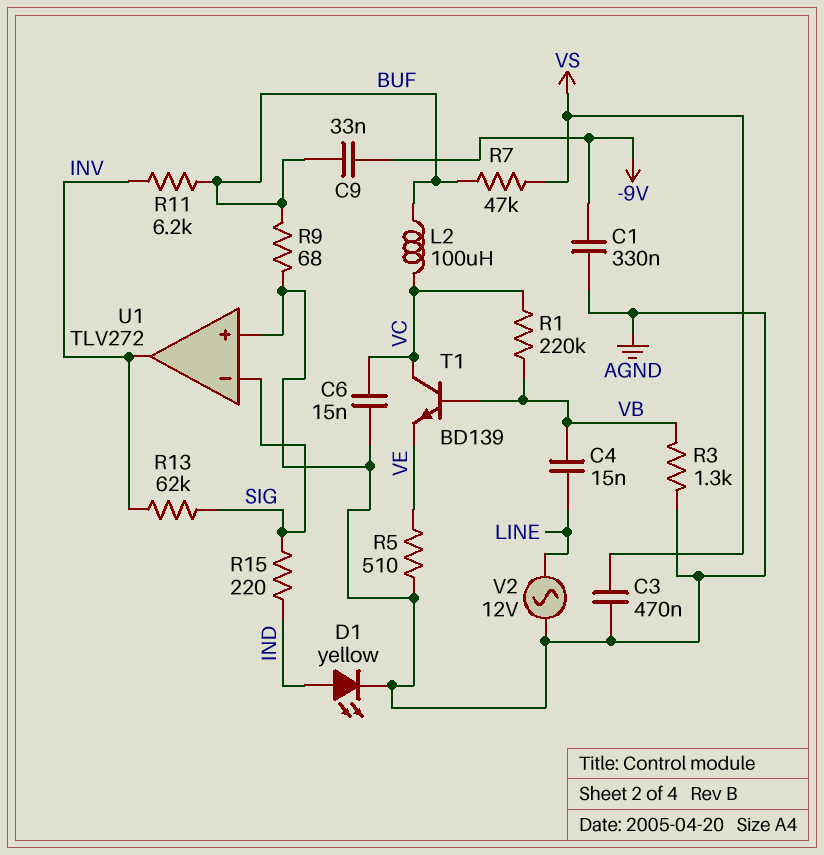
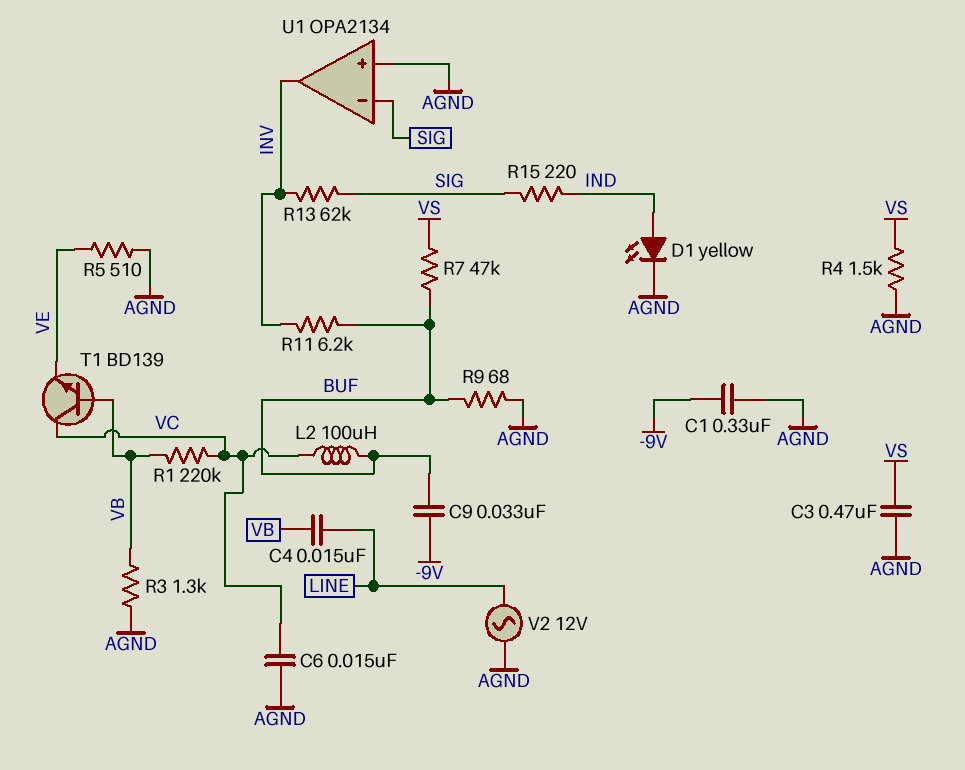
R4: none -> 1.5k (AGND, VS)
U1: TLV272 -> OPA2134

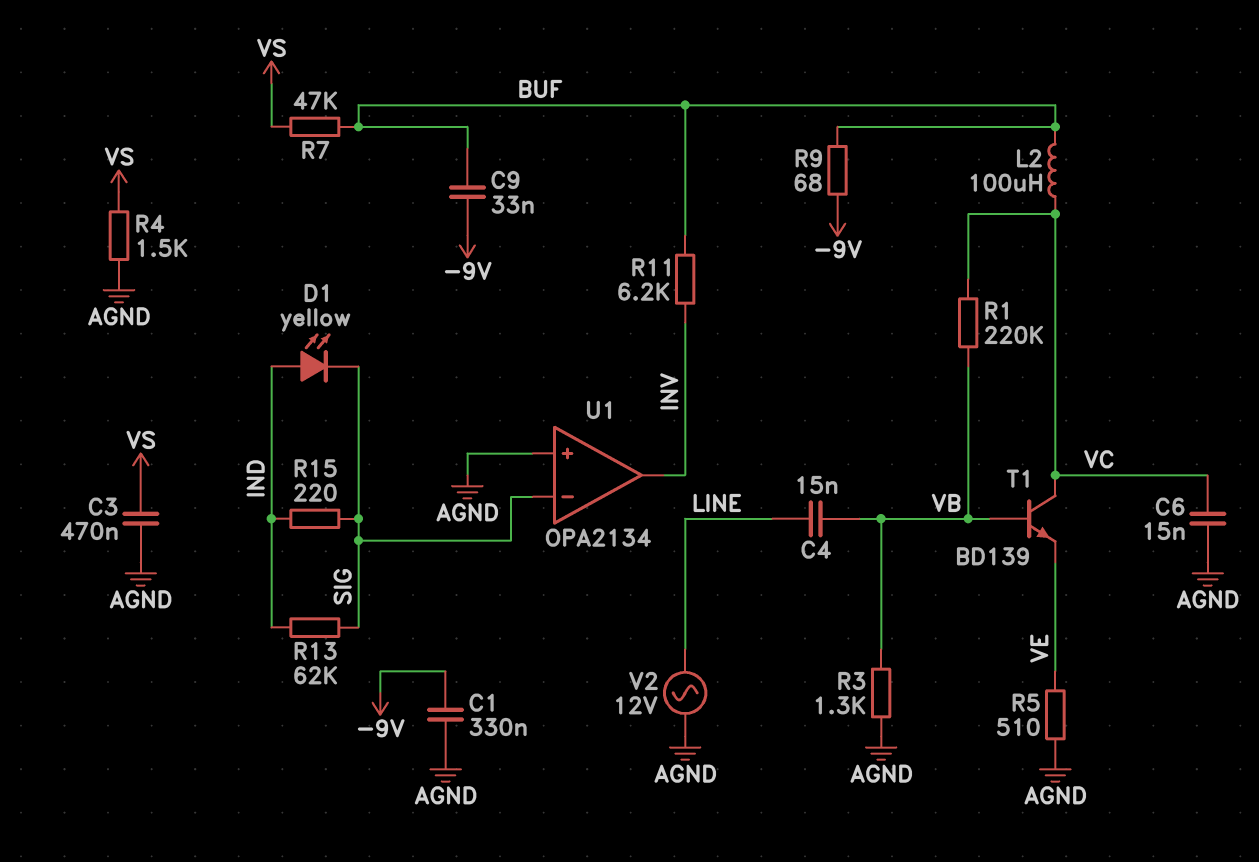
D1: LED yellow (A IND, K AGND) -> LED yellow (A IND, K SIG)
R9: 68 (AGND, BUF) -> 68 (-9V, BUF)
R13: 62k (INV, SIG) -> 62k (IND, SIG)

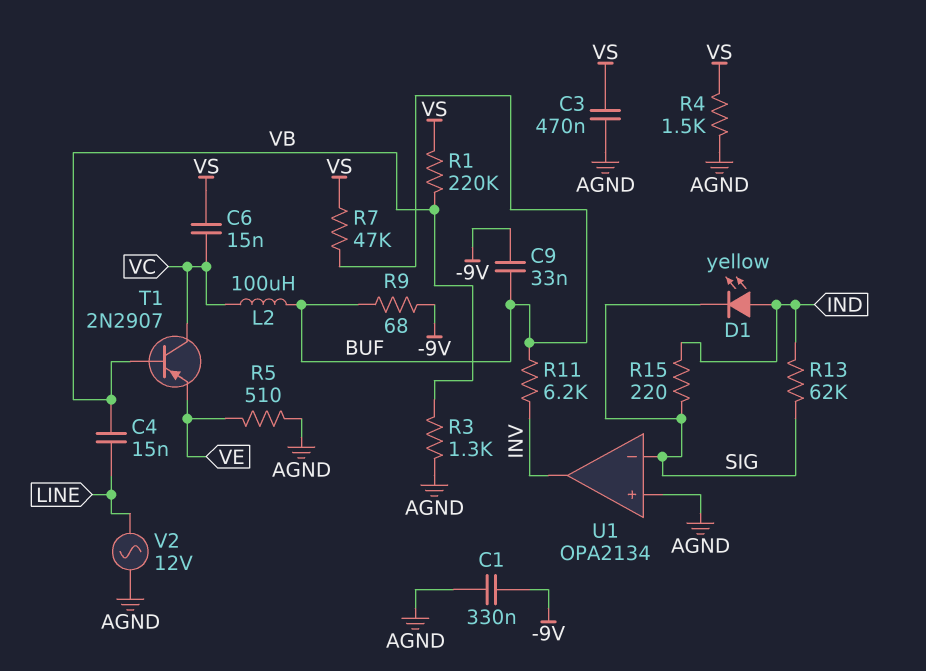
C6: 15nF (AGND, VC) -> 15nF (VC, VS)
R1: 220k (VB, VC) -> 220k (VB, VS)
T1: NPN BD139 (B VB, C VC, E VE) -> PNP 2N2907 (B VB, C VC, E VE)

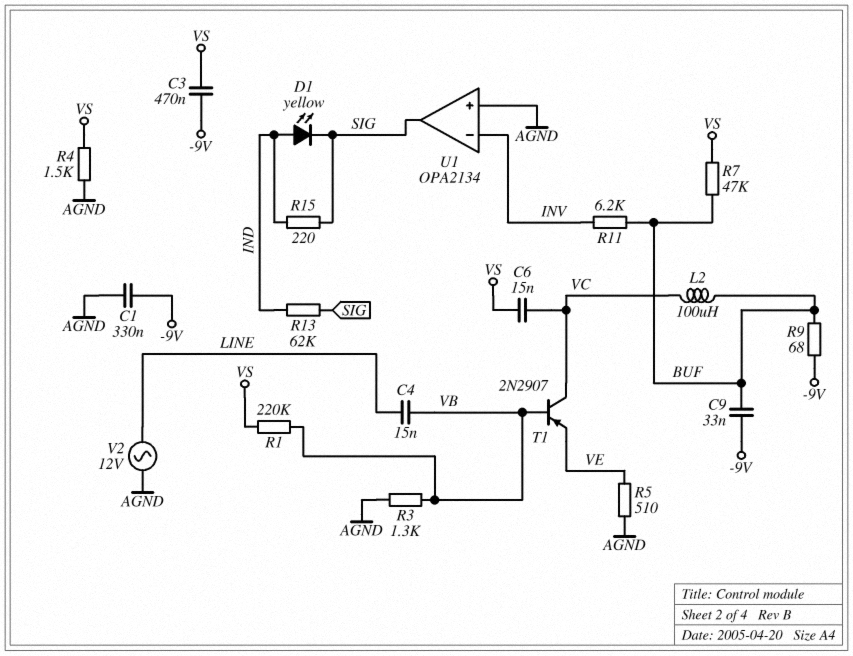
C3: 470nF (AGND, VS) -> 470nF (-9V, VS)
U1 pin in-: SIG -> INV
U1 pin out: INV -> SIG

